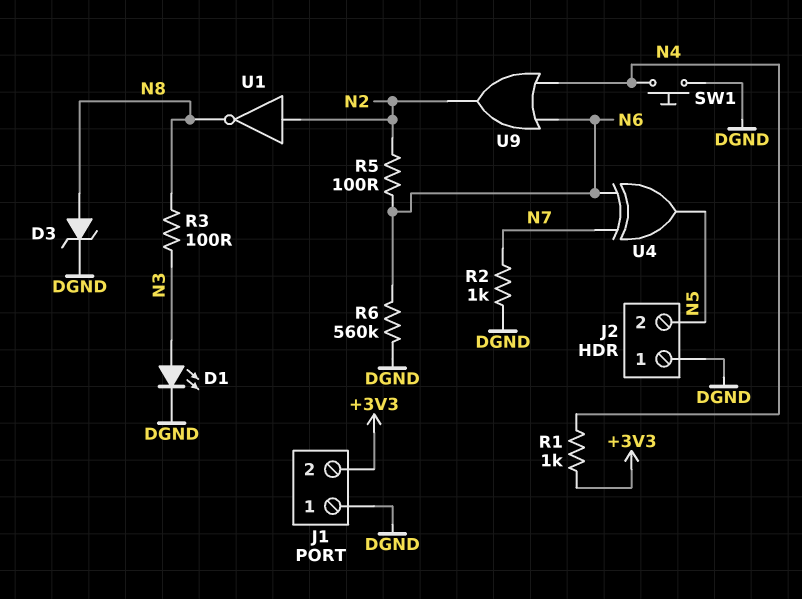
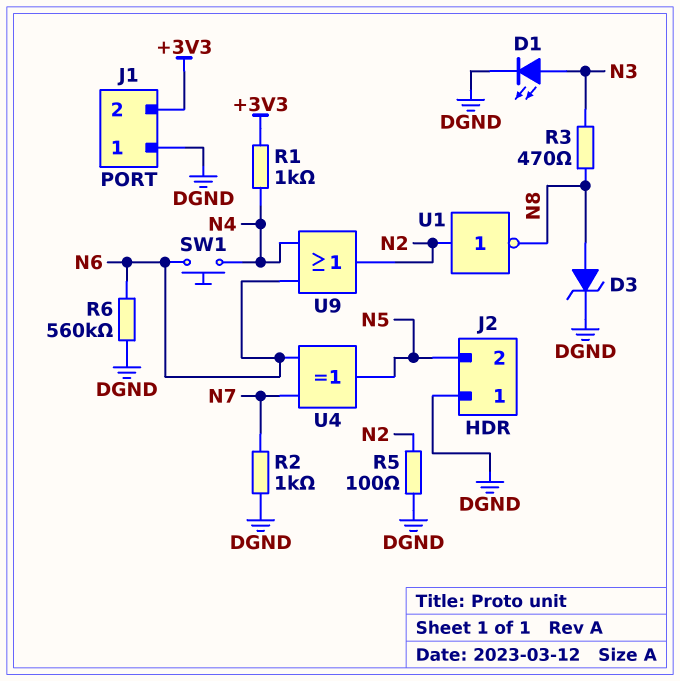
R3: 100 (N3, N8) -> 470 (N3, N8)
R5: 100 (N2, N6) -> 100 (DGND, N2)
SW1: button (DGND, N4) -> button (N4, N6)

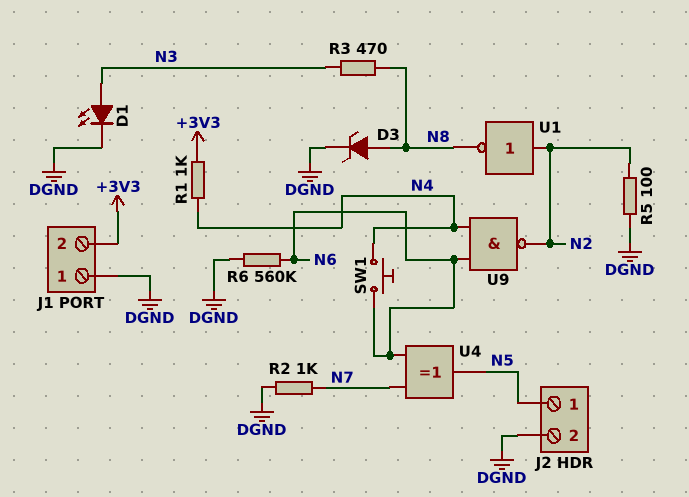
J2 pin 1: DGND -> N5
J2 pin 2: N5 -> DGND
U9: OR (in N4, in N6, out N2) -> NAND (in N4, in N6, out N2)

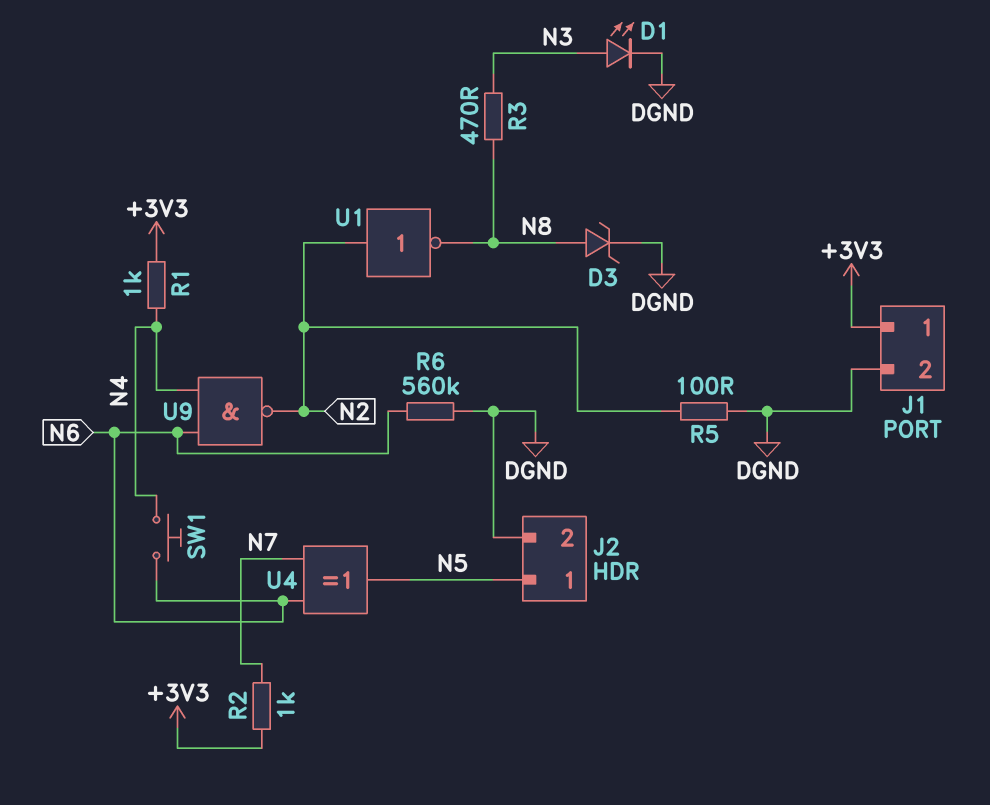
J1 pin 1: DGND -> +3V3
J1 pin 2: +3V3 -> DGND
R2: 1k (DGND, N7) -> 1k (+3V3, N7)

